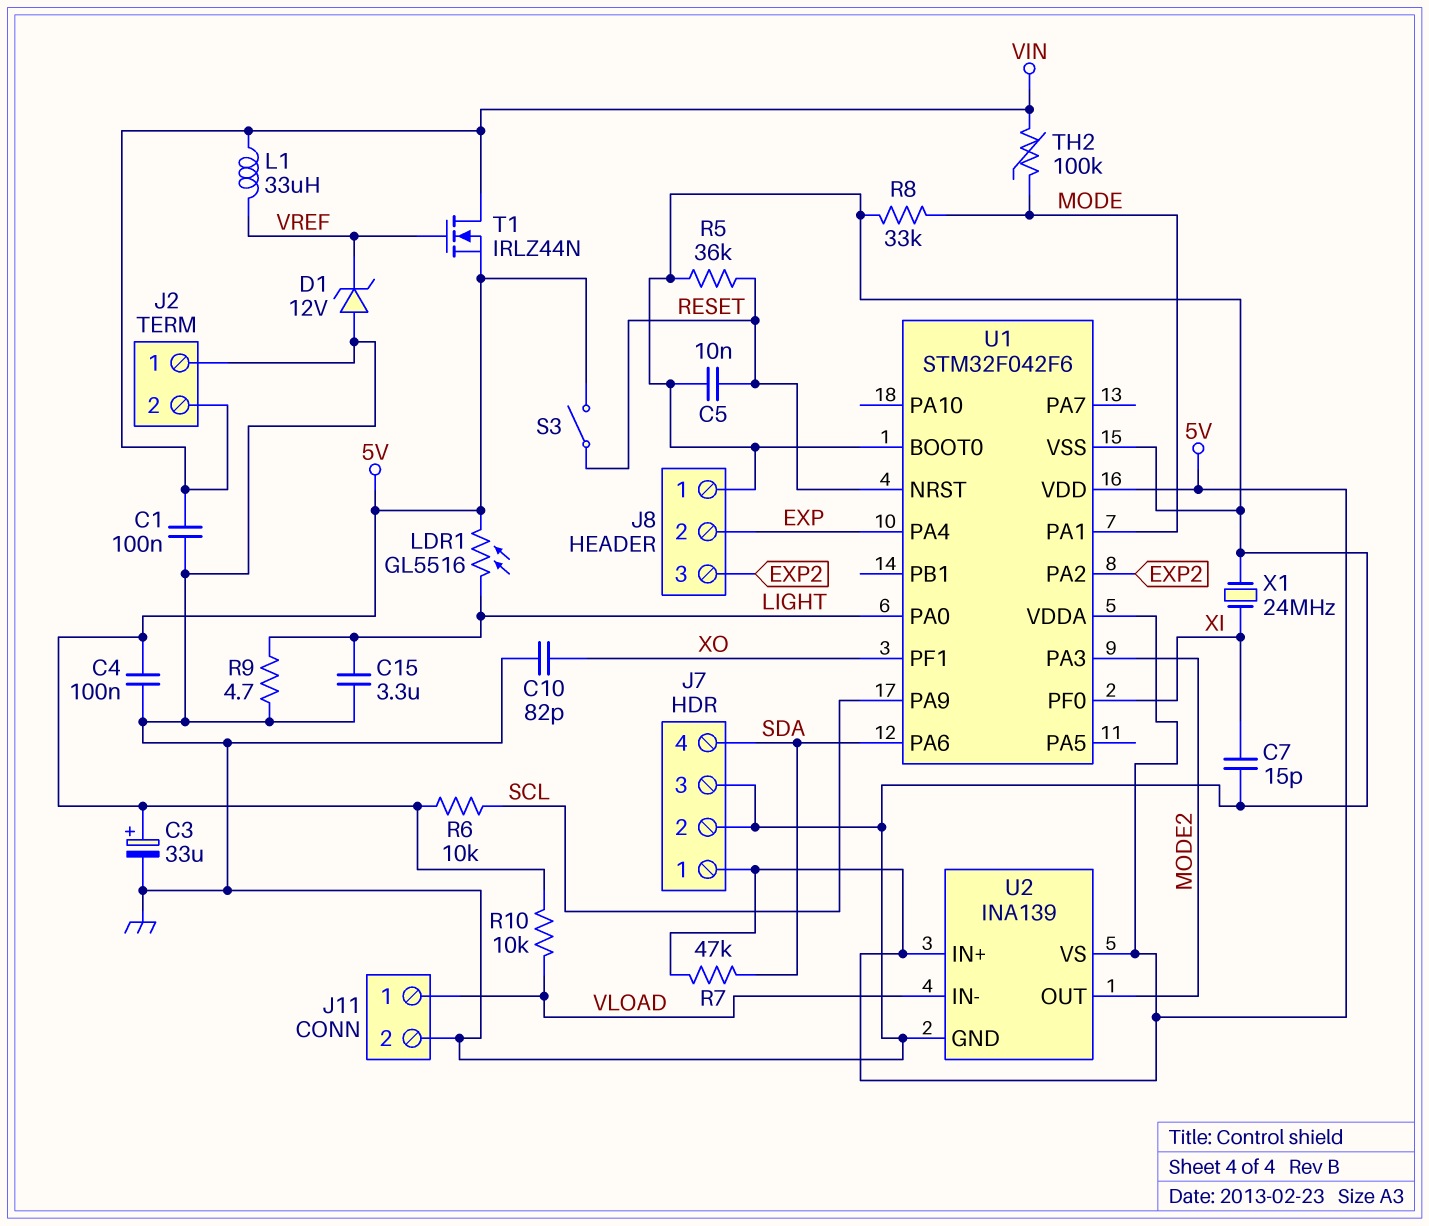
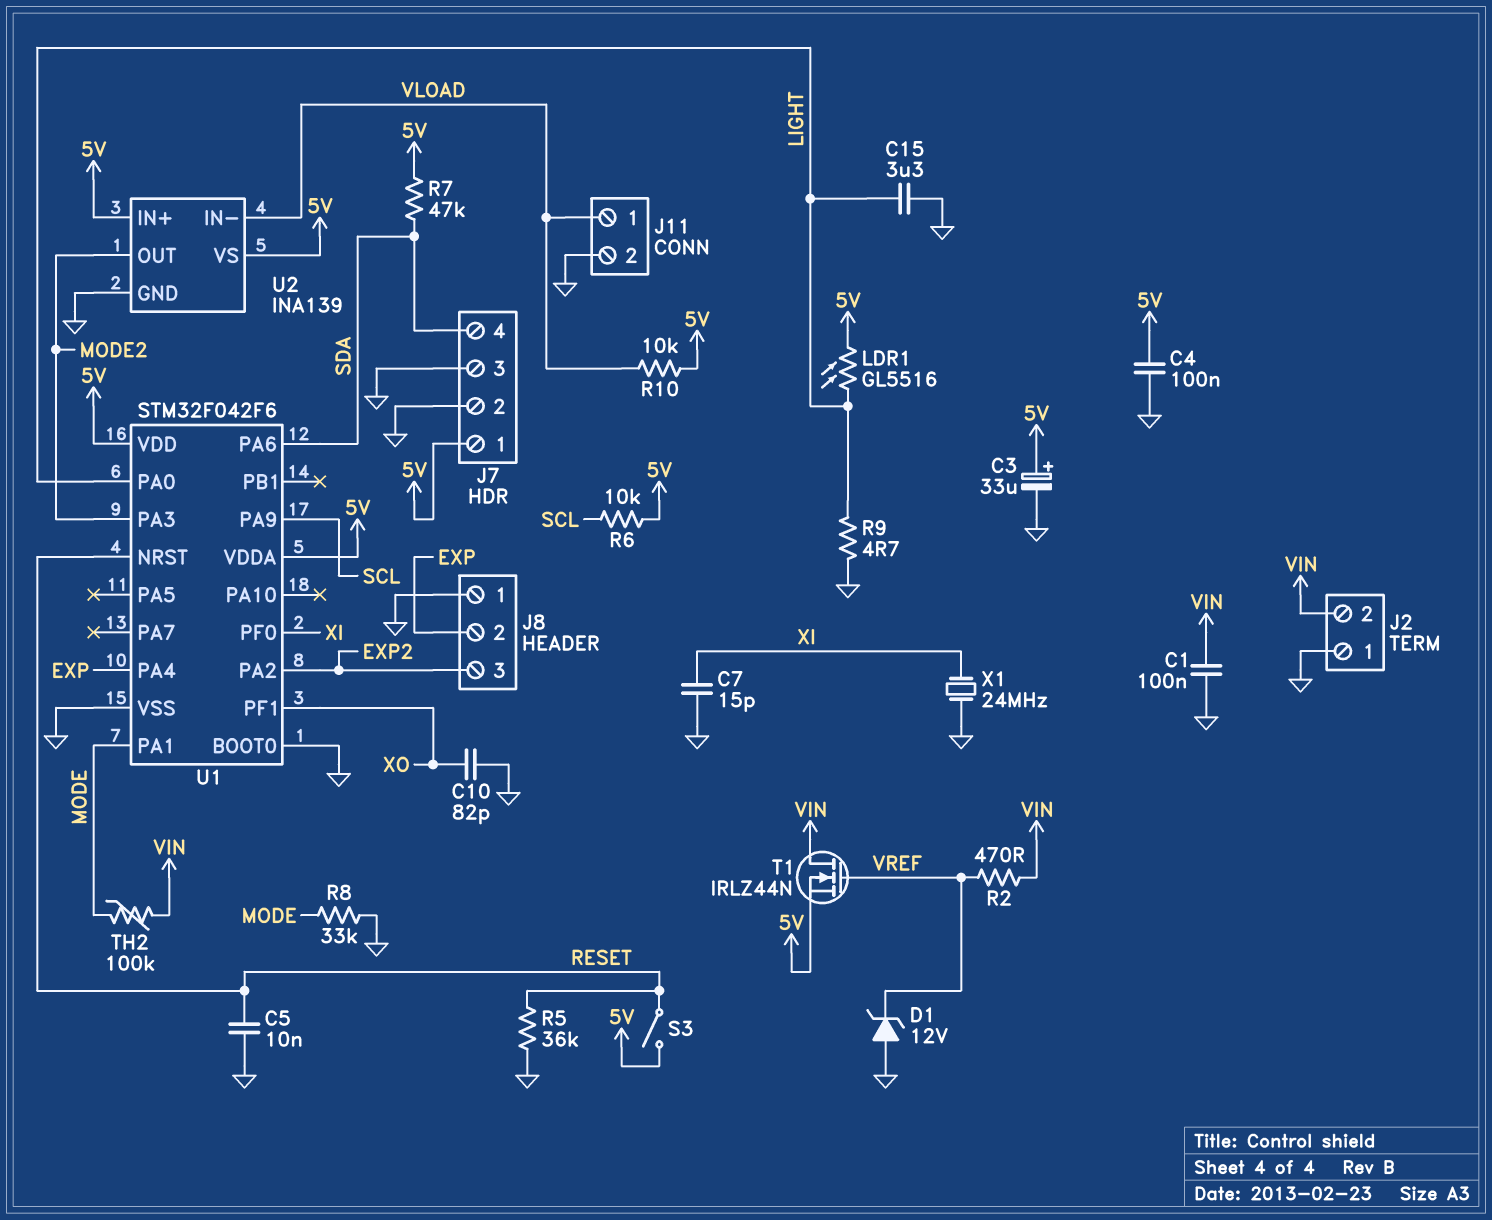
L1: 33uH (VIN, VREF) -> none
R2: none -> 470 (VIN, VREF)

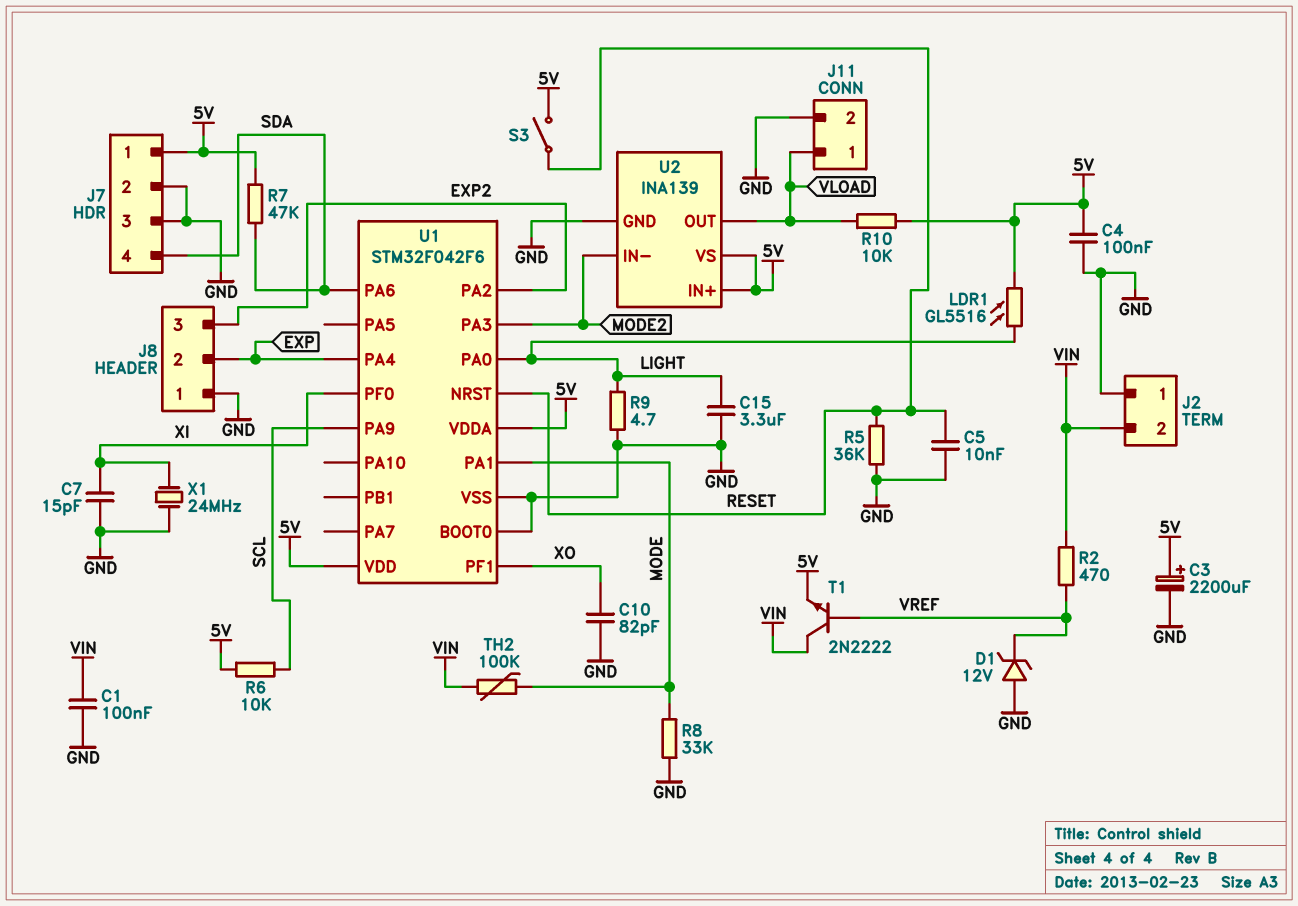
C3: 33uF (plus 5V, minus GND) -> 2200uF (plus 5V, minus GND)
T1: NMOS IRLZ44N (G VREF, D VIN, S 5V) -> NPN 2N2222 (B VREF, C VIN, E 5V)
U2 pin IN-: VLOAD -> MODE2
U2 pin OUT: MODE2 -> VLOAD

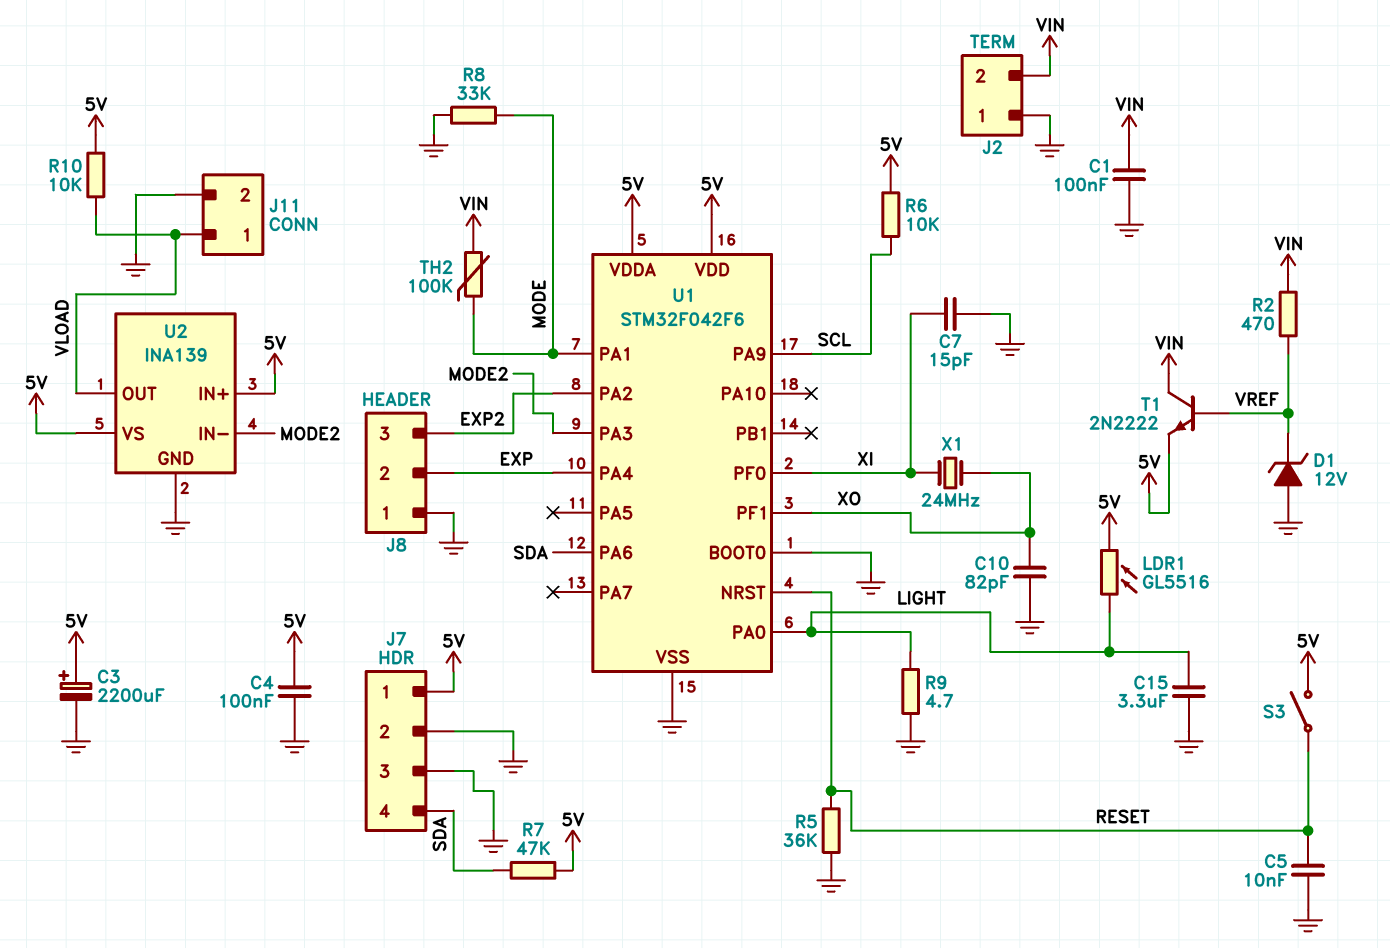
X1: 24MHz (GND, XI) -> 24MHz (XI, XO)

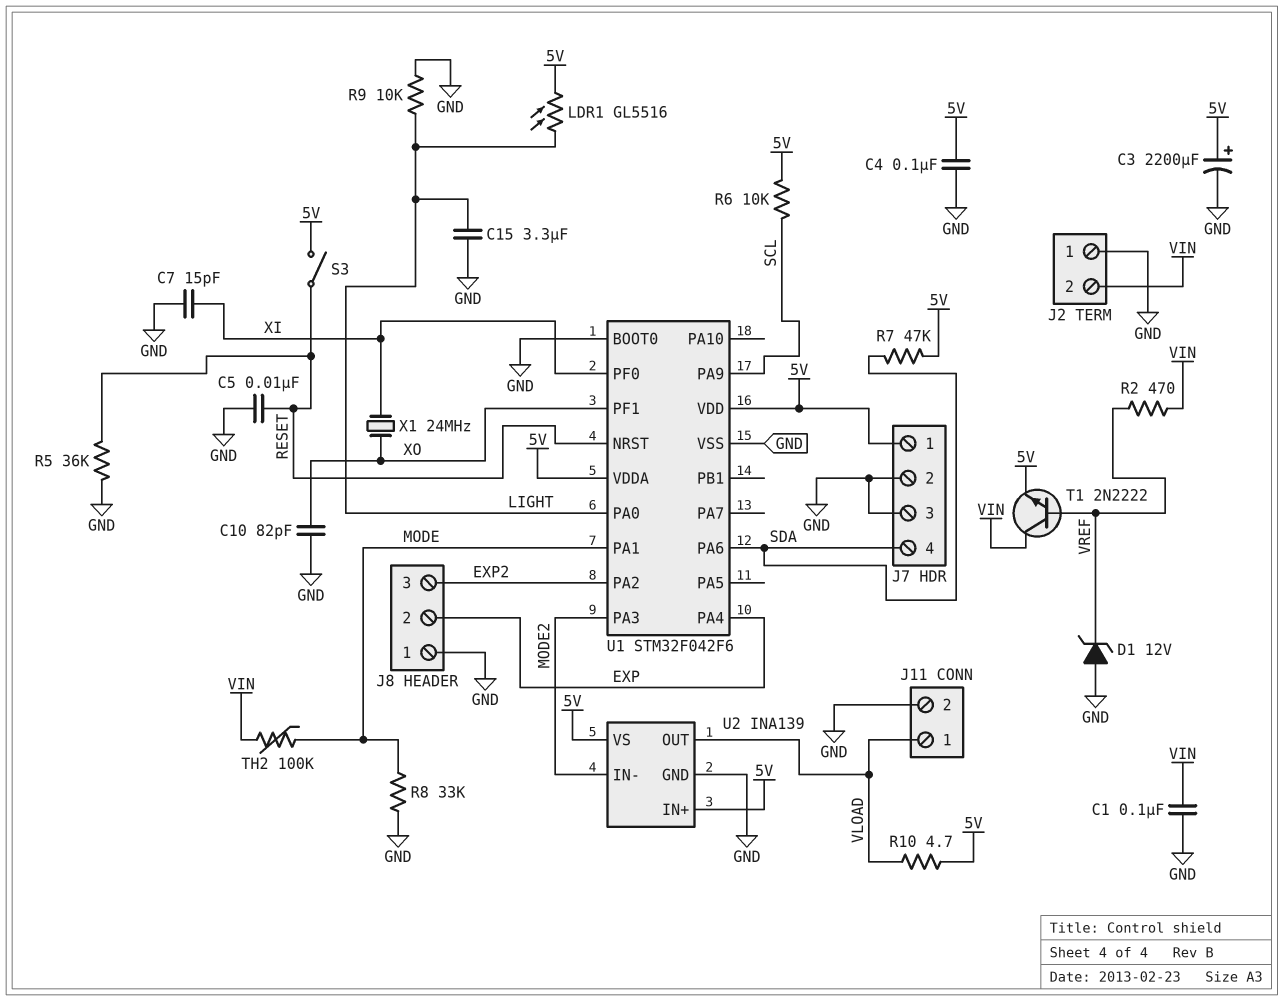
R9: 4.7 (GND, LIGHT) -> 10k (GND, LIGHT)
R10: 10k (5V, VLOAD) -> 4.7 (5V, VLOAD)

